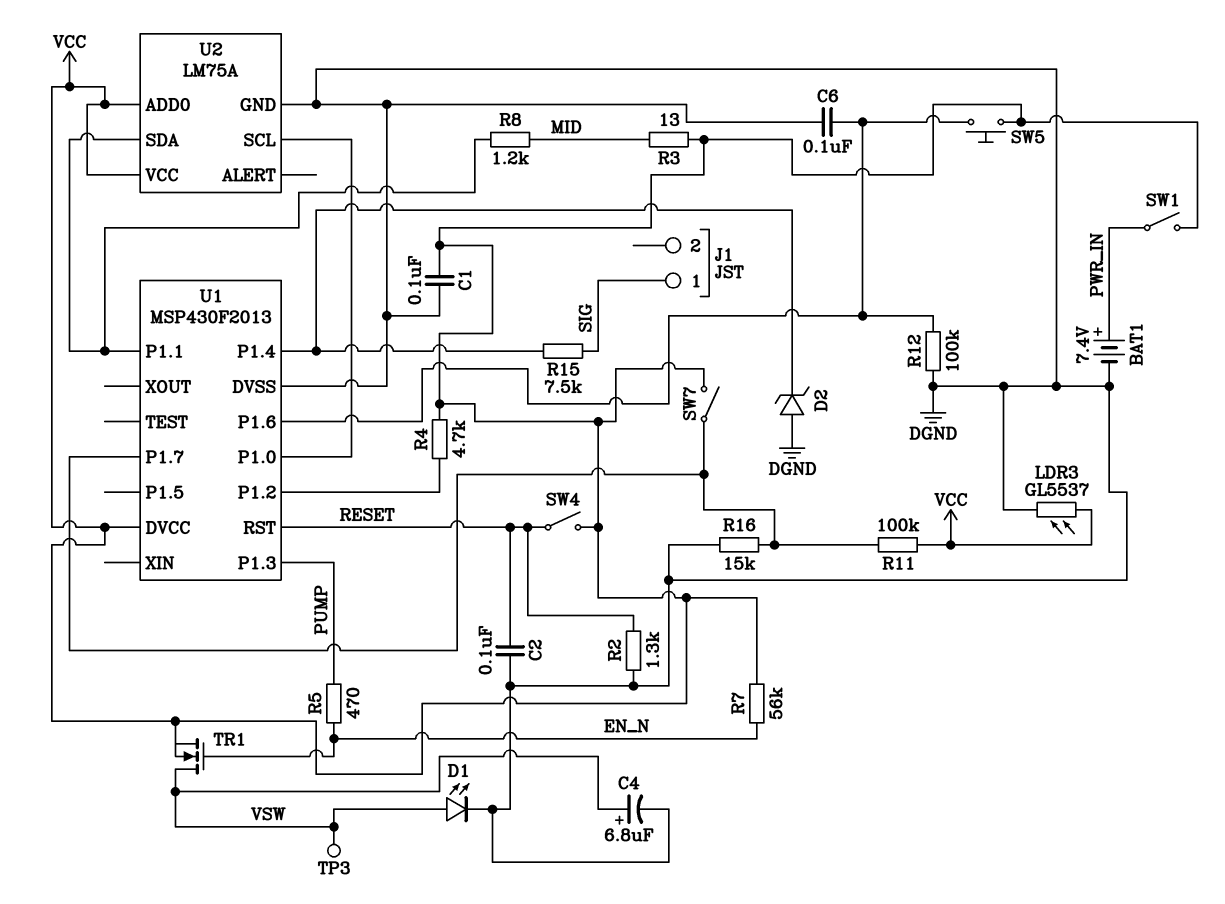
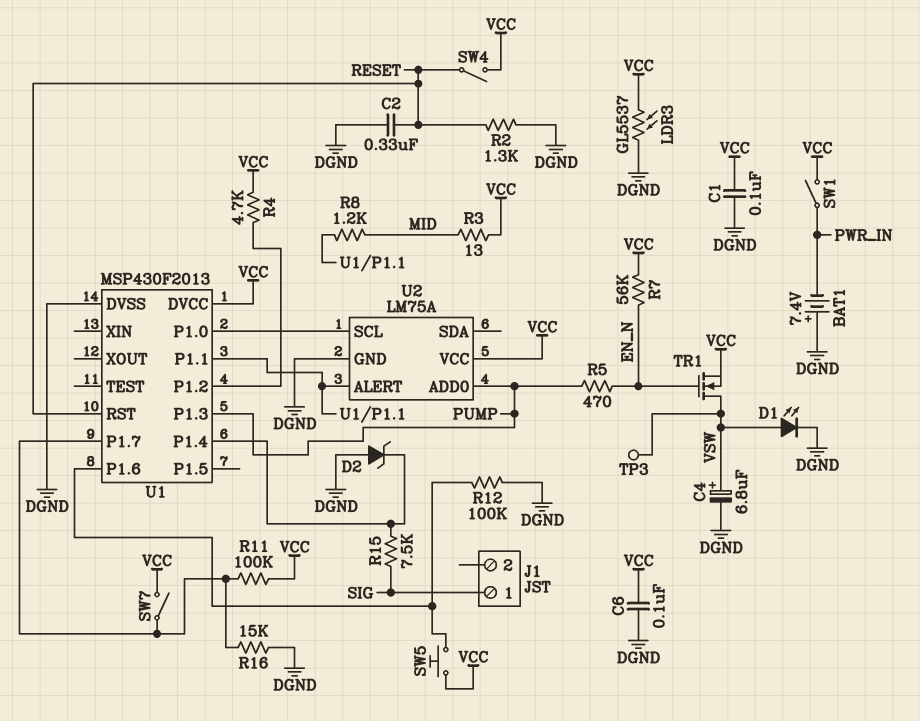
BAT1: 7.4V (plus PWR_IN, minus DGND) -> 7.4V (plus DGND, minus PWR_IN)
C2: 100nF (DGND, RESET) -> 330nF (DGND, RESET)
C6: 100nF (DGND, U1/P1.6) -> 100nF (DGND, VCC)
U2 pin ADD0: VCC -> PUMP
U2 pin ALERT: none -> U1/P1.1
U2 pin SDA: U1/P1.1 -> none

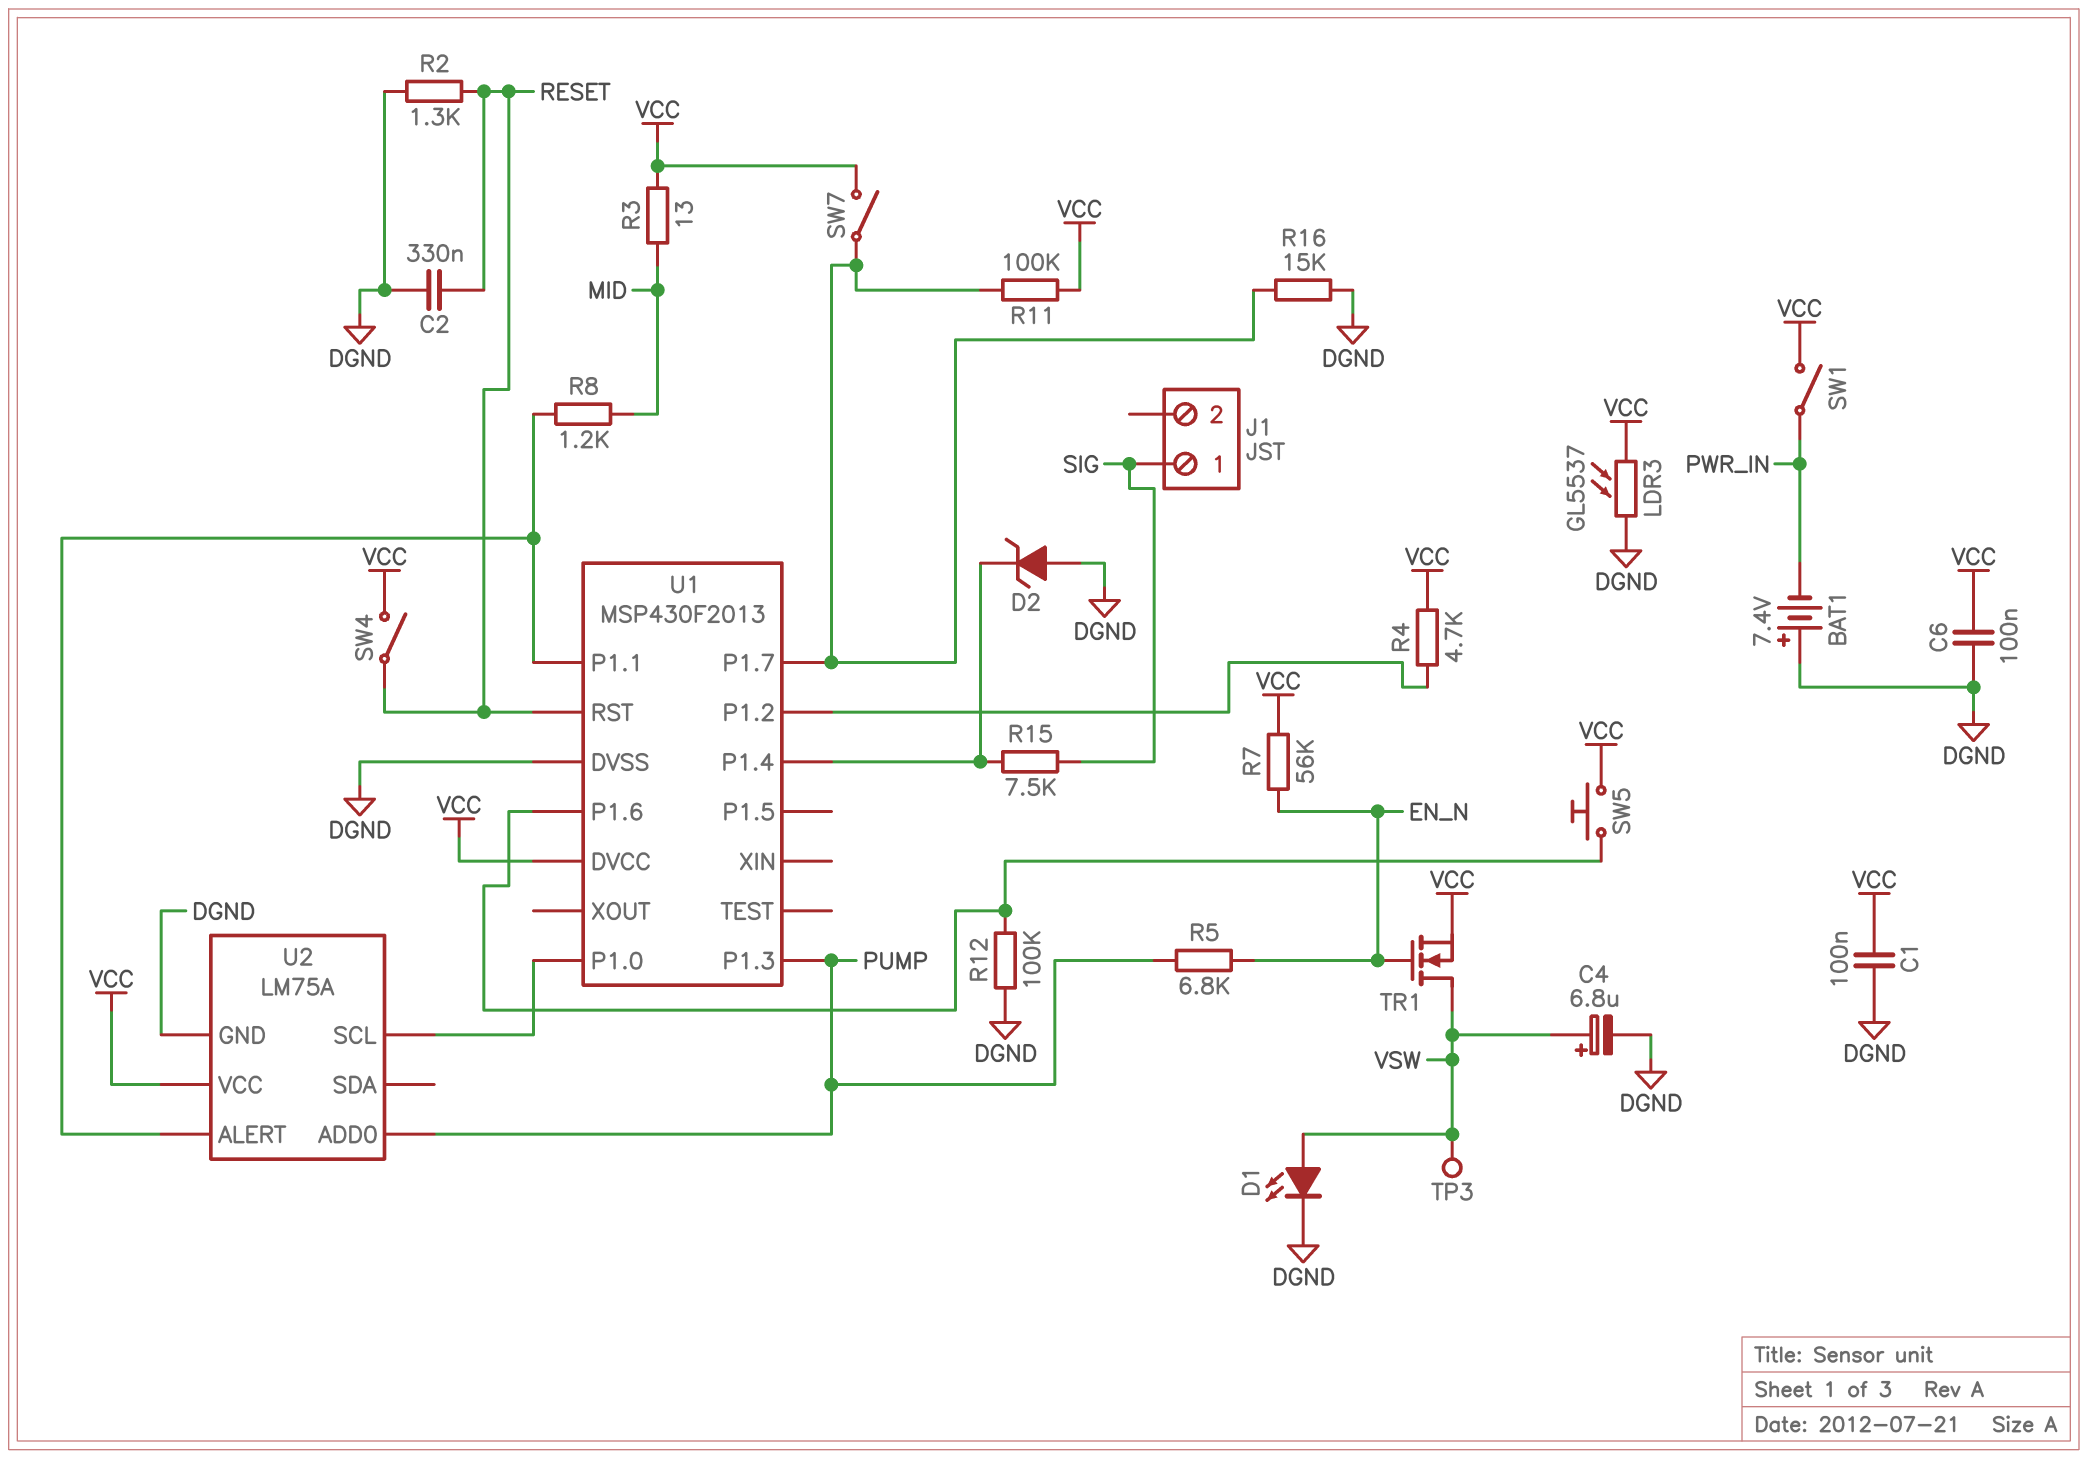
R5: 470 (EN_N, PUMP) -> 6.8k (EN_N, PUMP)

